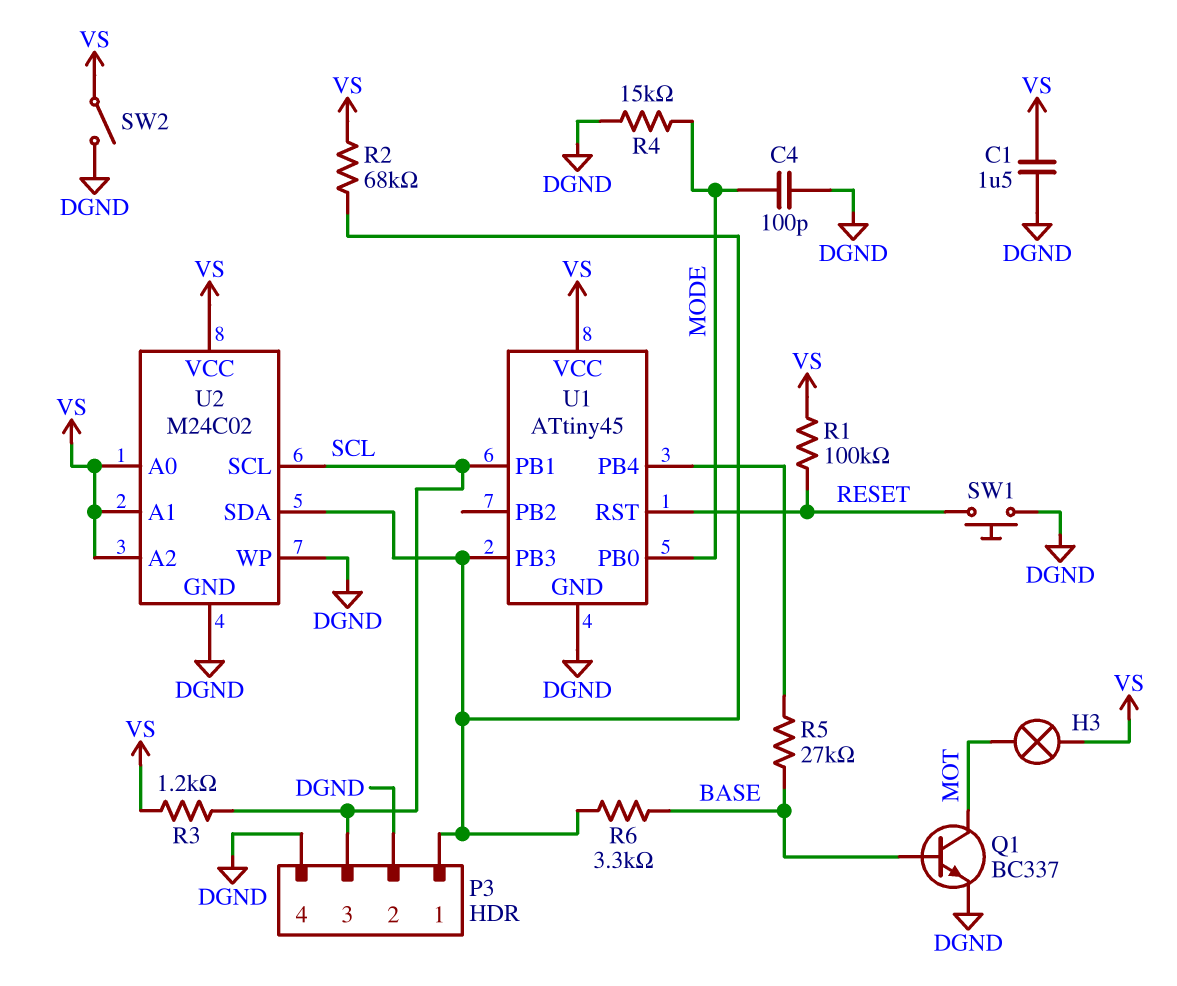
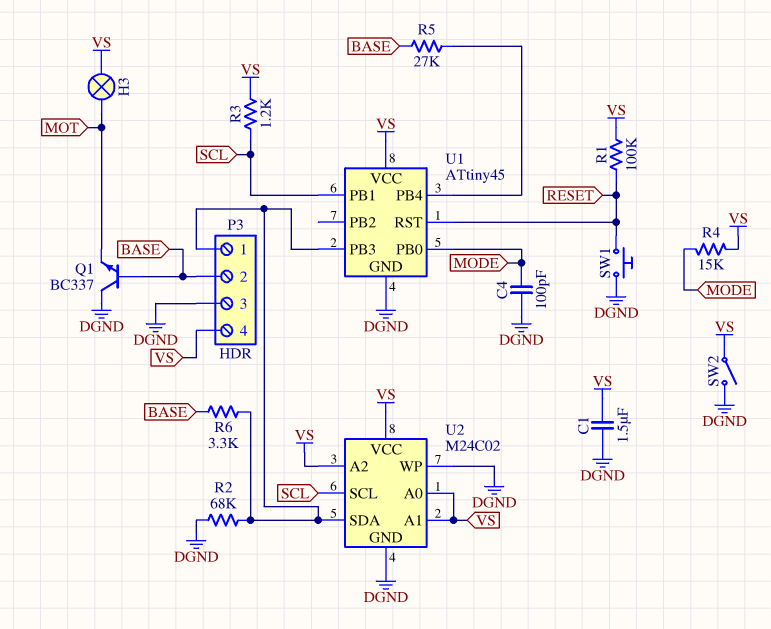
P3 pin 2: DGND -> BASE
P3 pin 3: SCL -> DGND
P3 pin 4: DGND -> VS
Q1: NPN BC337 (B BASE, C MOT, E DGND) -> NPN BC337 (B BASE, C DGND, E MOT)
R2: 68k (P3/1, VS) -> 68k (DGND, P3/1)
R4: 15k (DGND, MODE) -> 15k (MODE, VS)

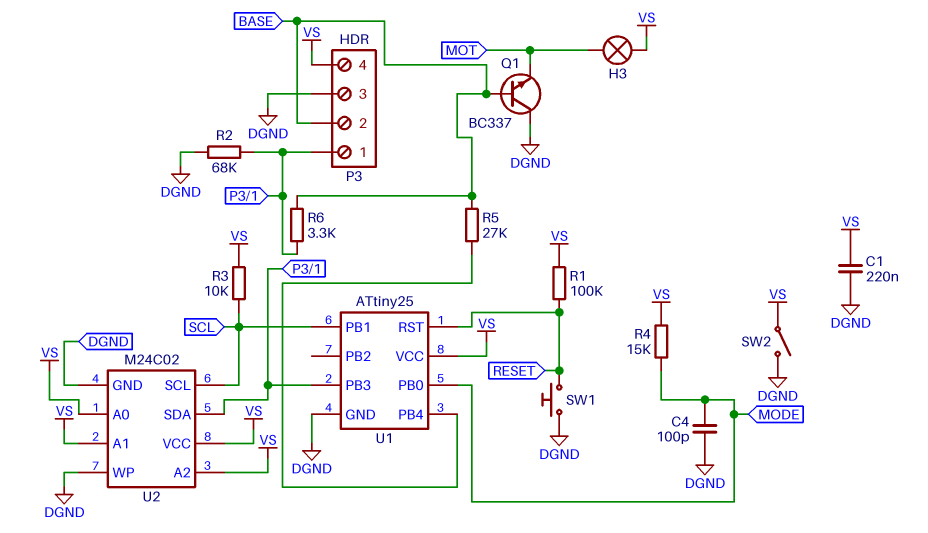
C1: 1.5uF (DGND, VS) -> 220nF (DGND, VS)
R3: 1.2k (SCL, VS) -> 10k (SCL, VS)
U1: ATtiny45 -> ATtiny25

